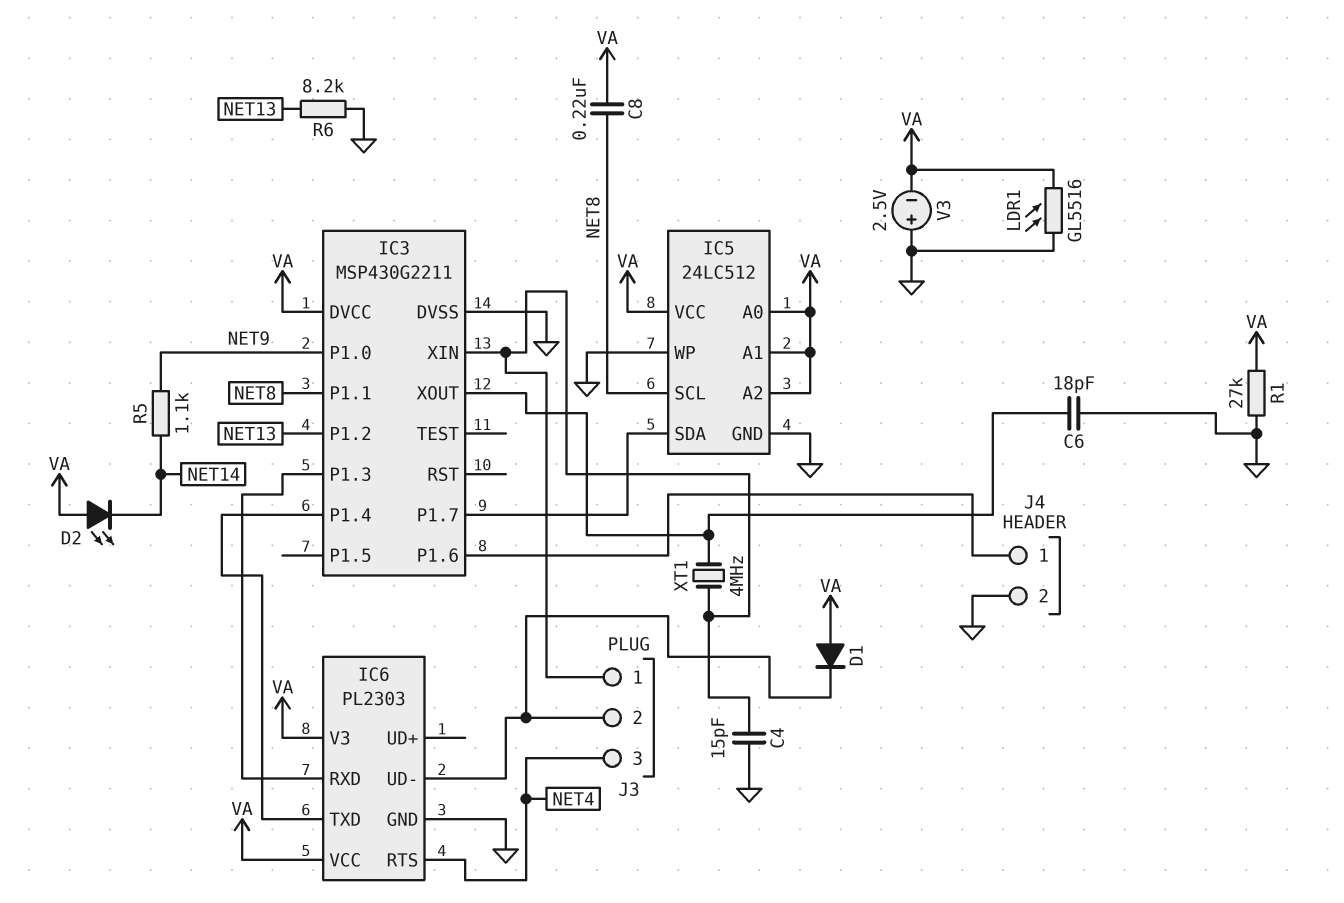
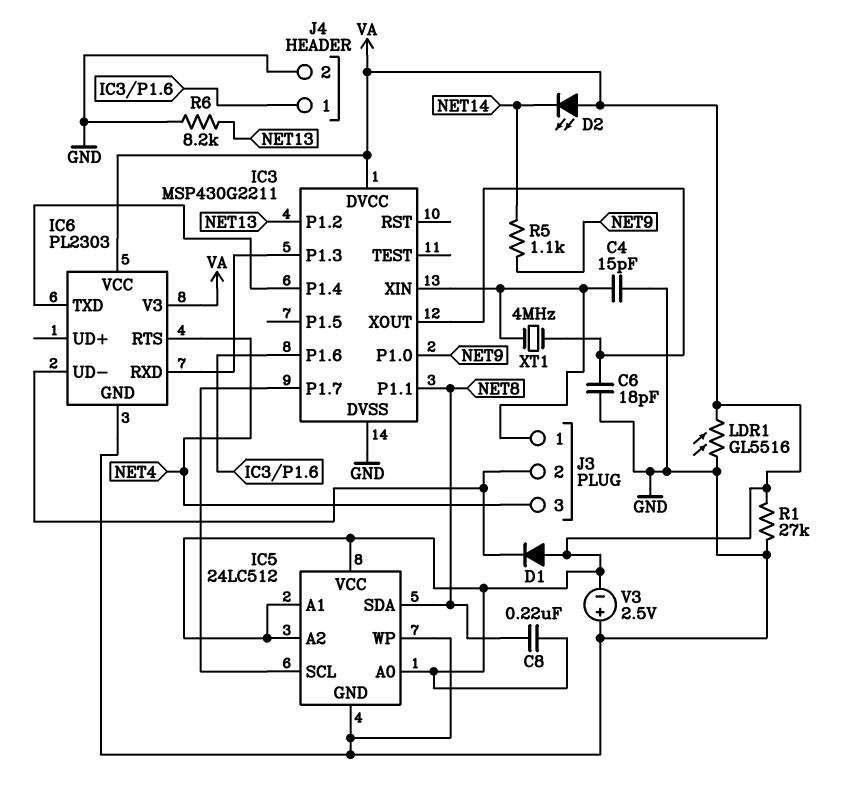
IC5 pin SCL: NET8 -> IC3/P1.7
IC5 pin SDA: IC3/P1.7 -> NET8

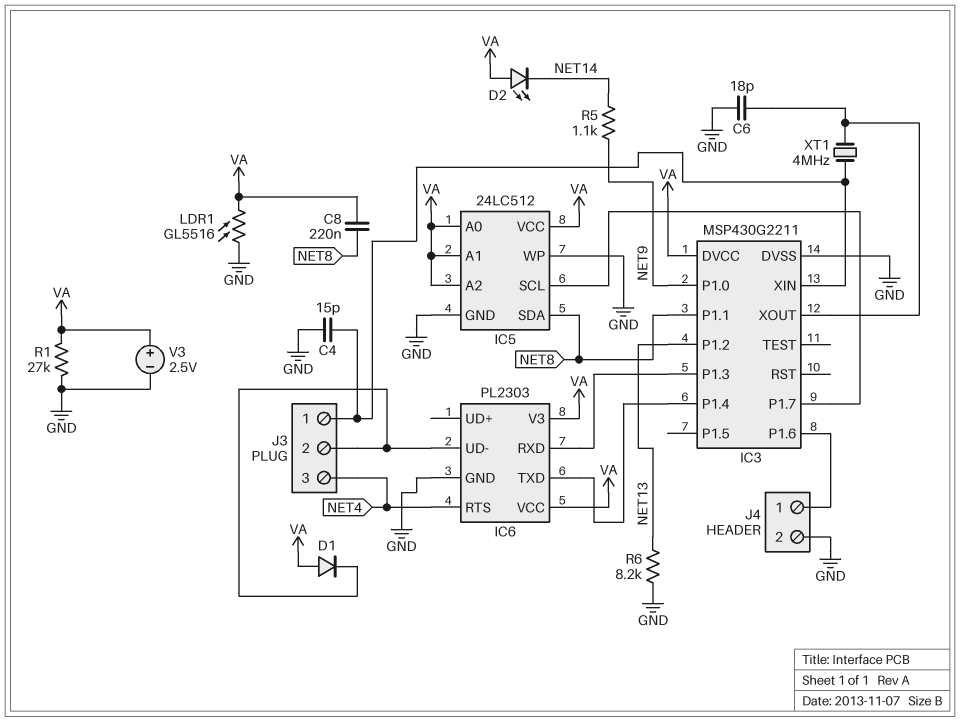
V3: 2.5V (plus GND, minus VA) -> 2.5V (plus VA, minus GND)

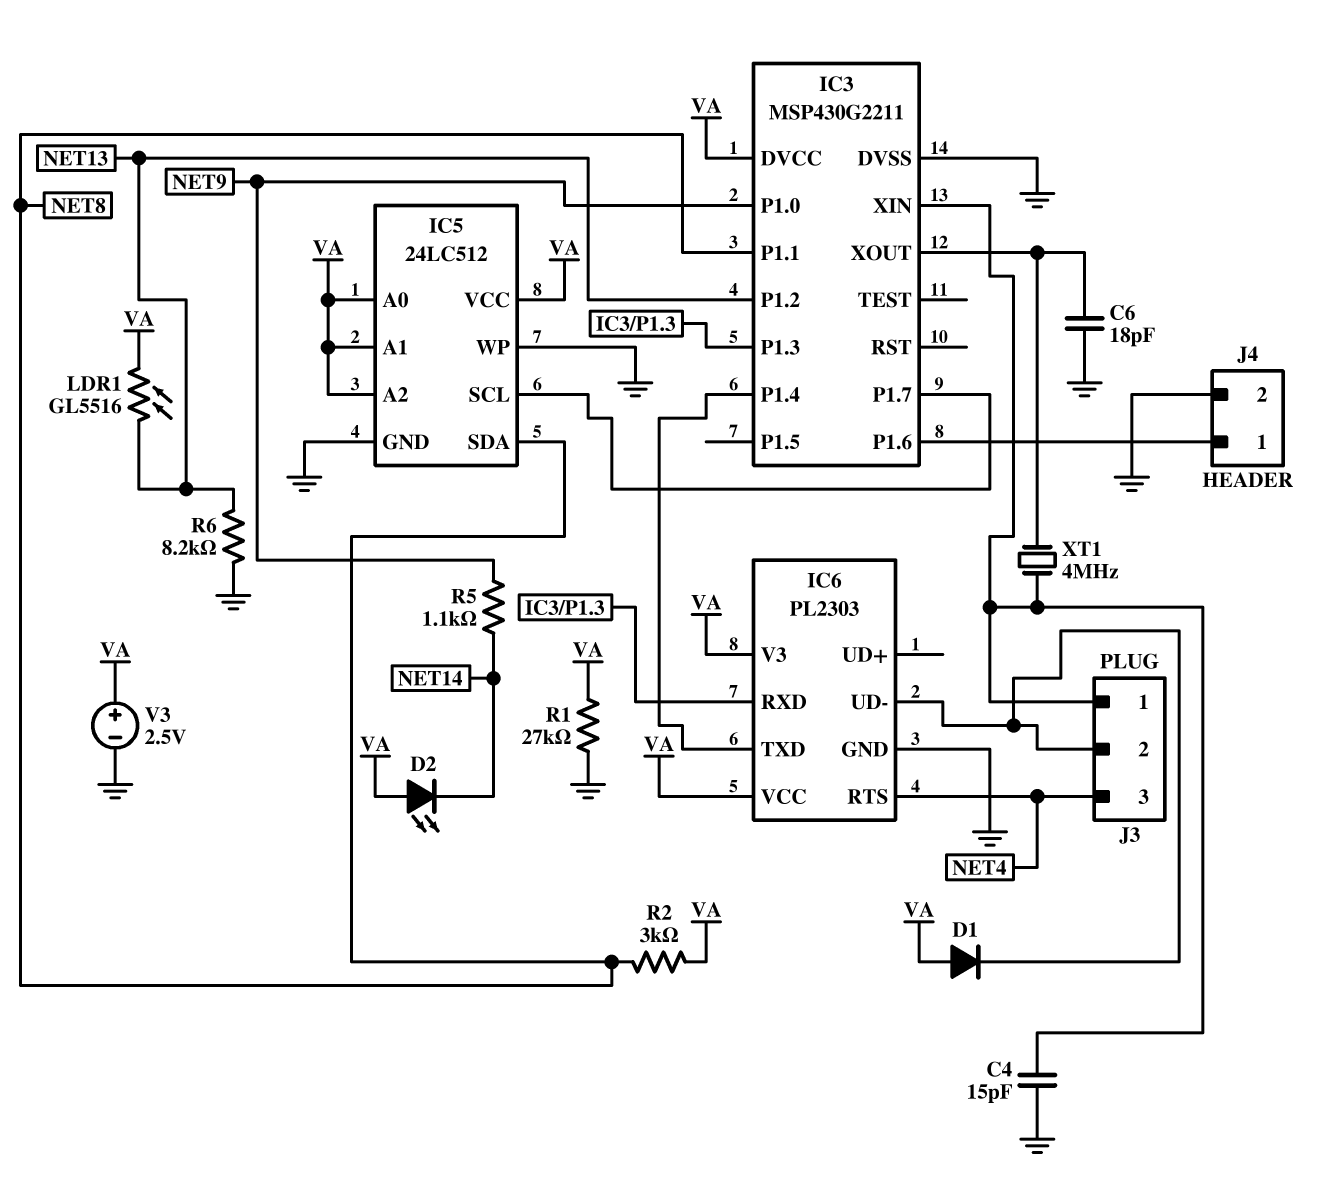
C8: 220nF (NET8, VA) -> none
LDR1: GL5516 (GND, VA) -> GL5516 (NET13, VA)
R2: none -> 3k (NET8, VA)

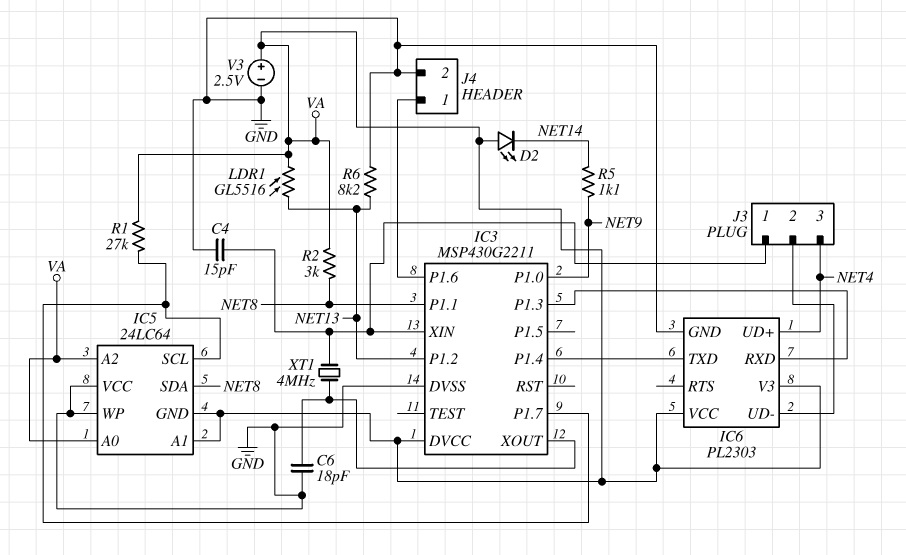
D1: diode (A VA, K IC6/UD-) -> none
IC5: 24LC512 -> 24LC64
IC5 pin GND: GND -> VA
IC5 pin VCC: VA -> GND
IC6 pin RTS: NET4 -> none
IC6 pin UD+: none -> NET4
R1: 27k (GND, VA) -> 27k (IC3/P1.7, VA)

